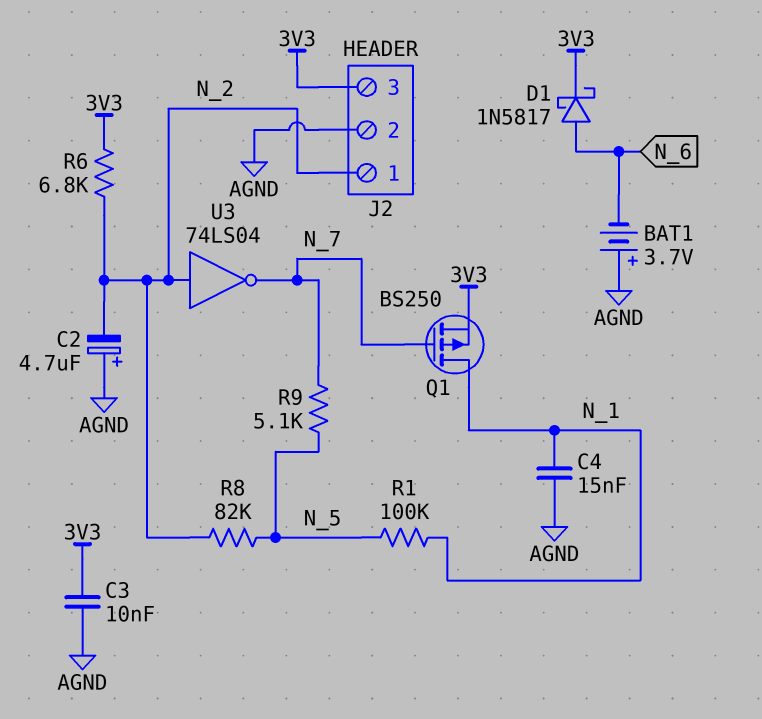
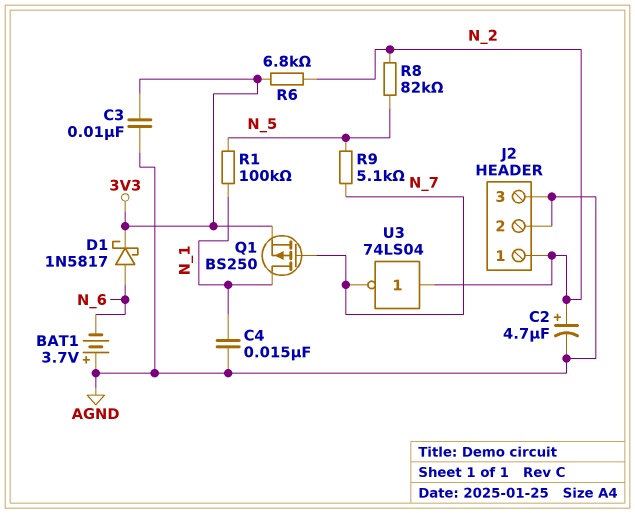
C2: 4.7uF (plus AGND, minus N_2) -> 4.7uF (plus N_2, minus AGND)
J2 pin 3: 3V3 -> AGND

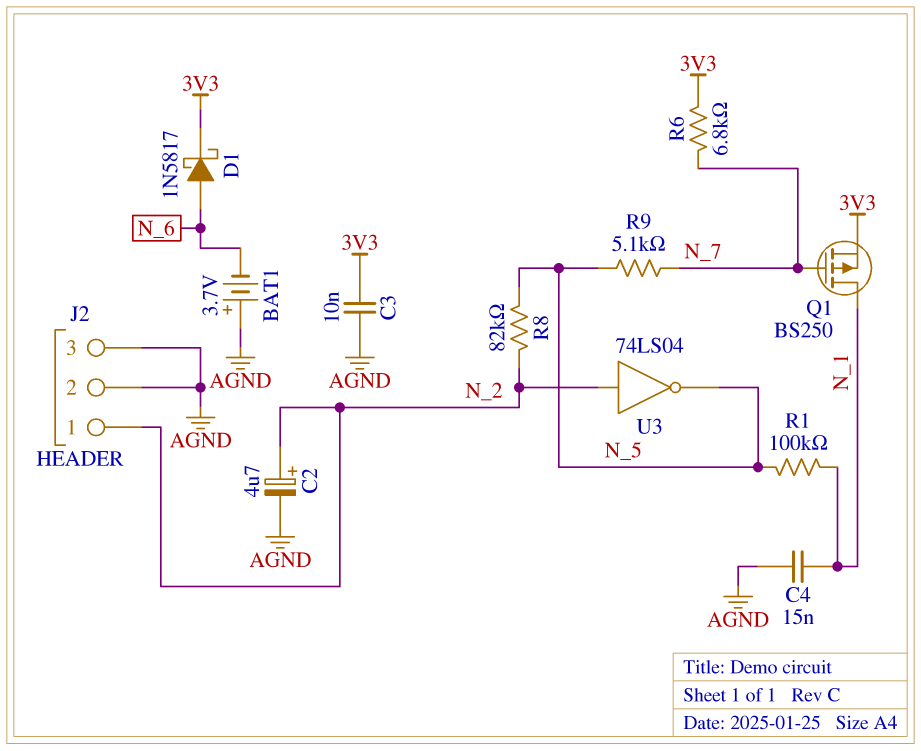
R6: 6.8k (3V3, N_2) -> 6.8k (3V3, N_7)
U3: NOT 74LS04 (in N_2, out N_7) -> NOT 74LS04 (in N_2, out N_5)

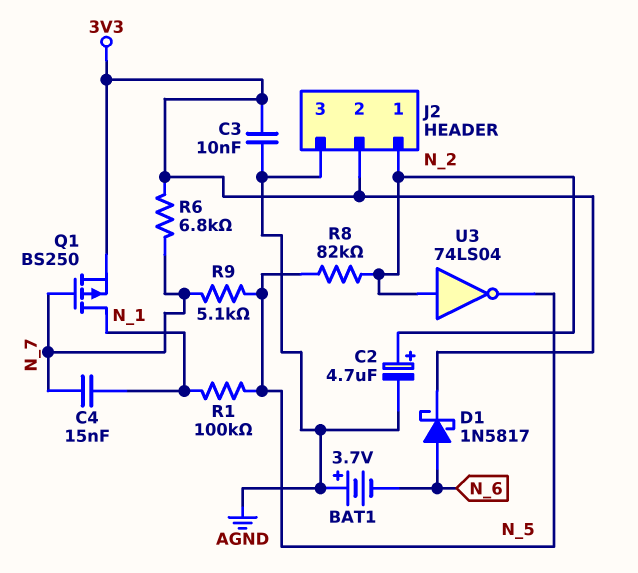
C4: 15nF (AGND, N_1) -> 15nF (N_1, N_7)
J2 pin 2: AGND -> 3V3

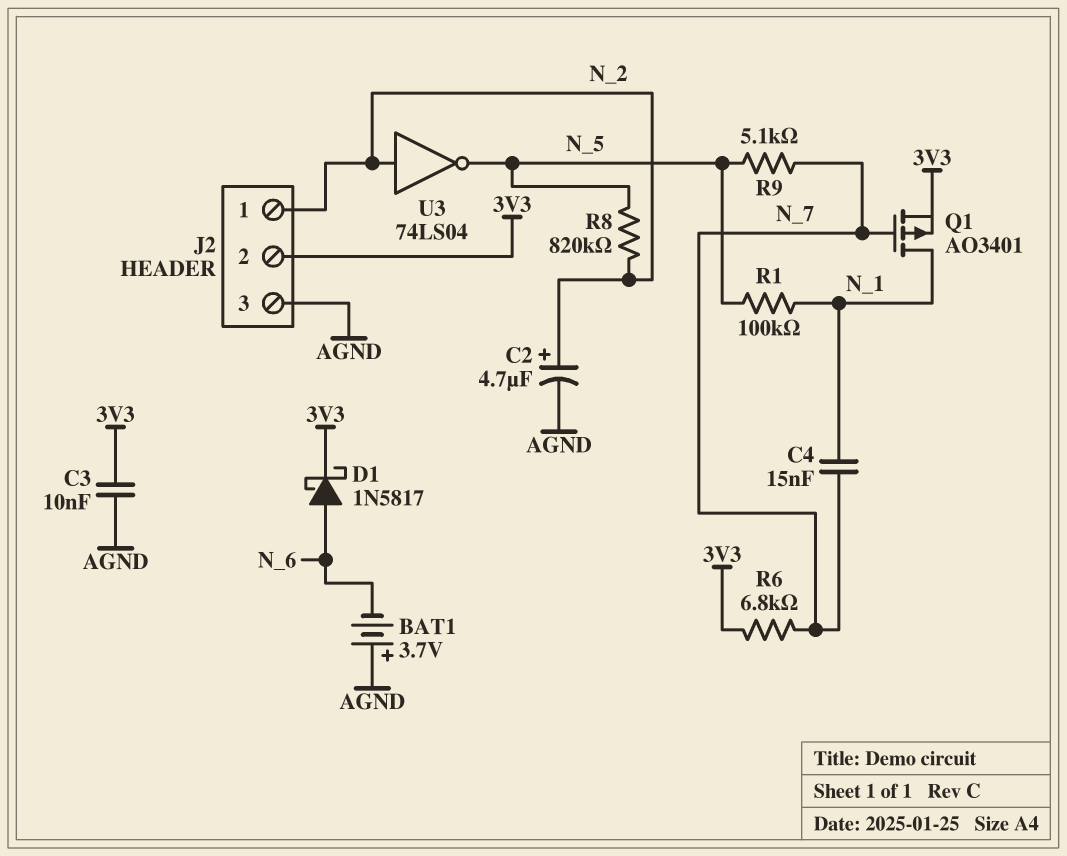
Q1: PMOS BS250 (G N_7, D N_1, S 3V3) -> PMOS AO3401 (G N_7, D N_1, S 3V3)
R8: 82k (N_2, N_5) -> 820k (N_2, N_5)

